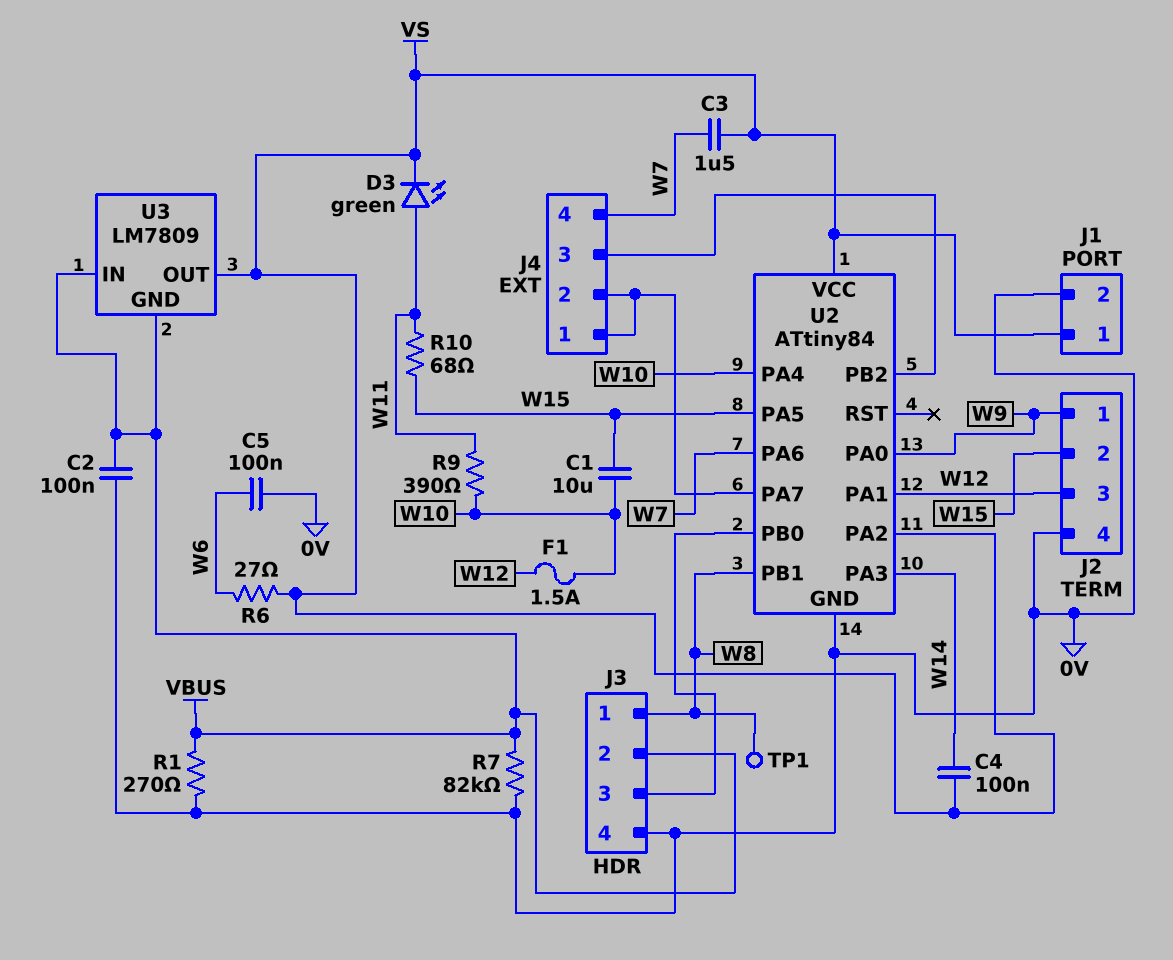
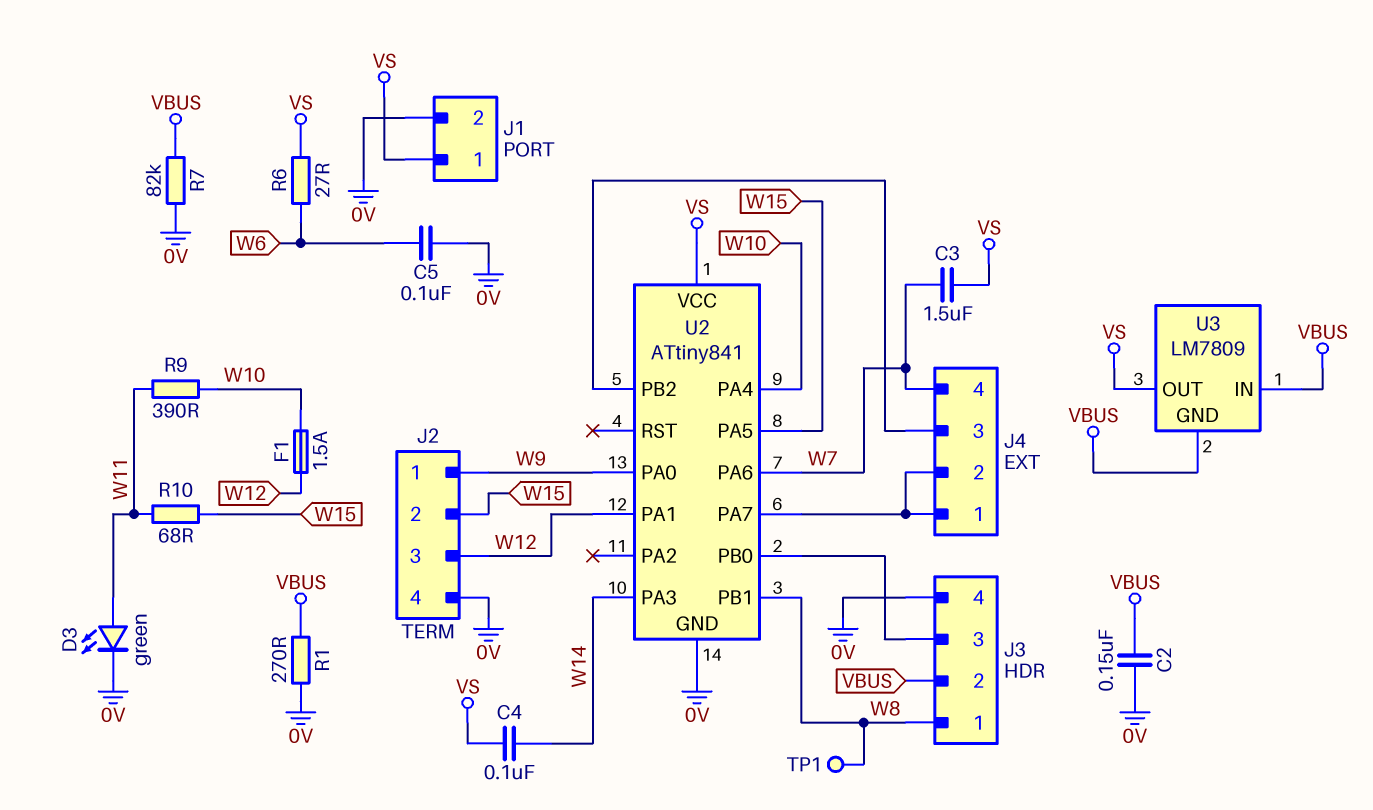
C1: 10uF (W10, W15) -> none
C2: 100nF (0V, VBUS) -> 150nF (0V, VBUS)
D3: LED green (A W11, K VS) -> LED green (A W11, K 0V)
U2: ATtiny84 -> ATtiny841
U2 pin PA2: VS -> none

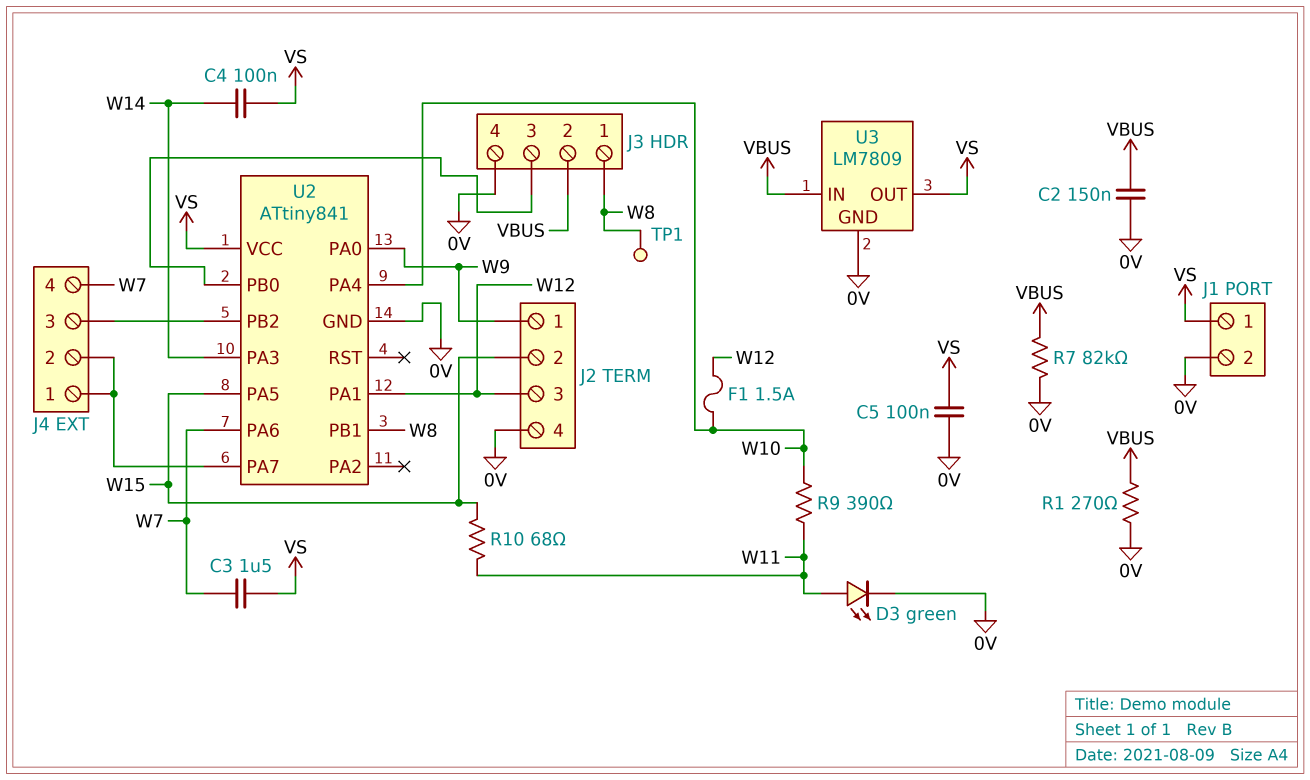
C5: 100nF (0V, W6) -> 100nF (0V, VS)
R6: 27 (VS, W6) -> none
U3 pin GND: VBUS -> 0V

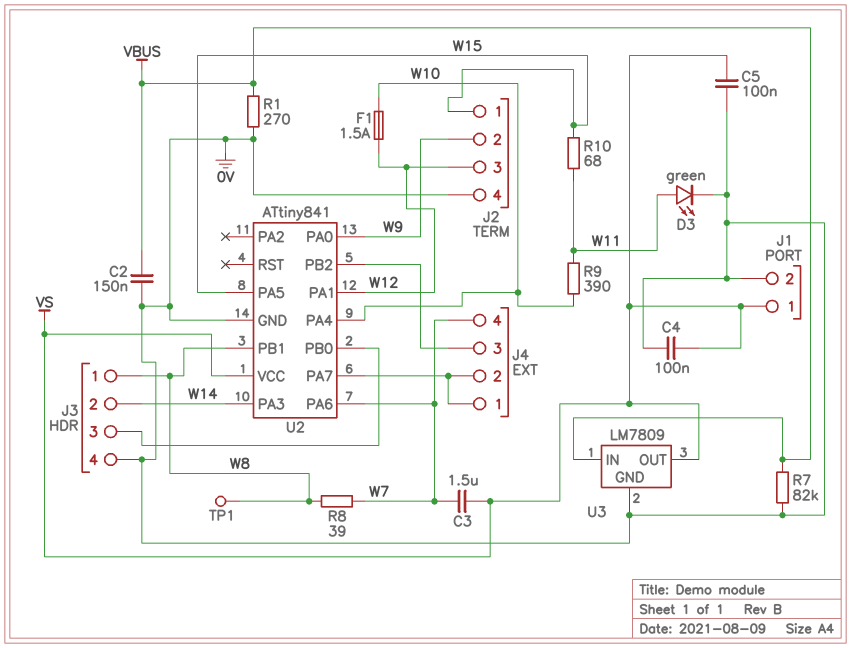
C4: 100nF (VS, W14) -> 100nF (0V, VS)
J2 pin 1: W9 -> W15
J2 pin 2: W15 -> W9
J3 pin 2: VBUS -> W14
R8: none -> 39 (W7, W8)

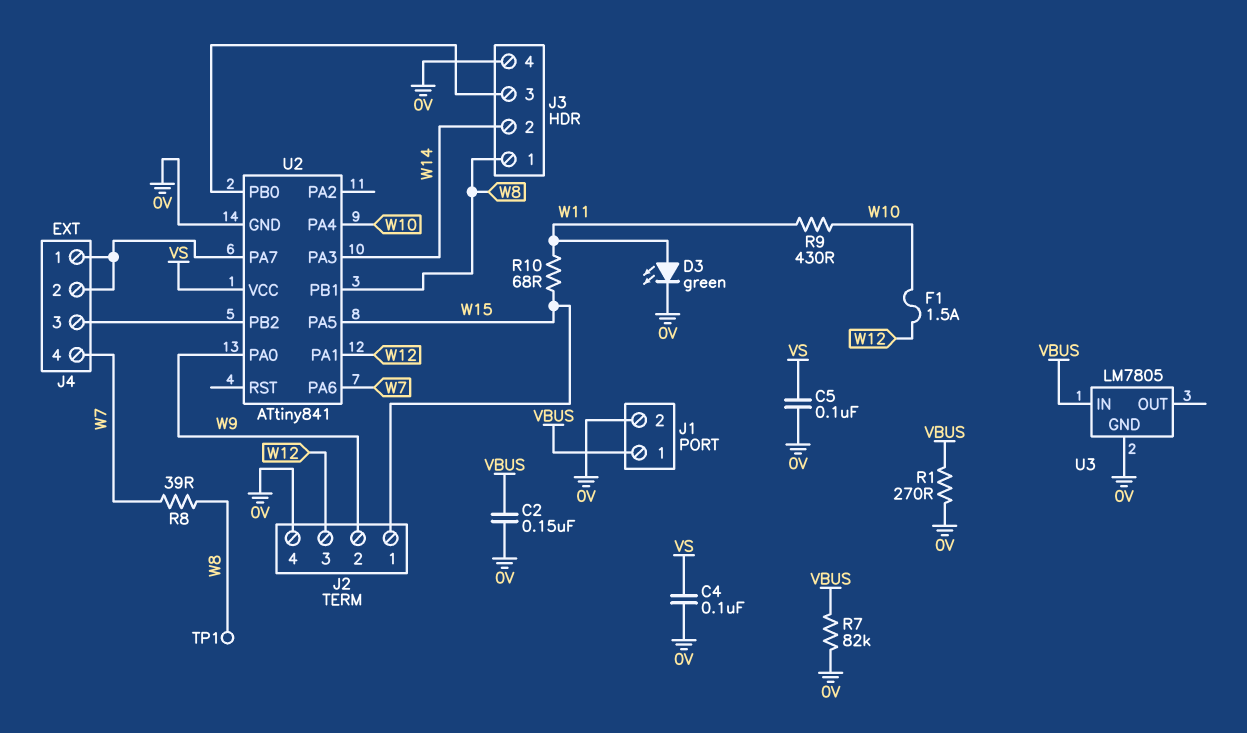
C3: 1.5uF (VS, W7) -> none
J1 pin 1: VS -> VBUS
R9: 390 (W10, W11) -> 430 (W10, W11)
U3: LM7809 -> LM7805
U3 pin OUT: VS -> none

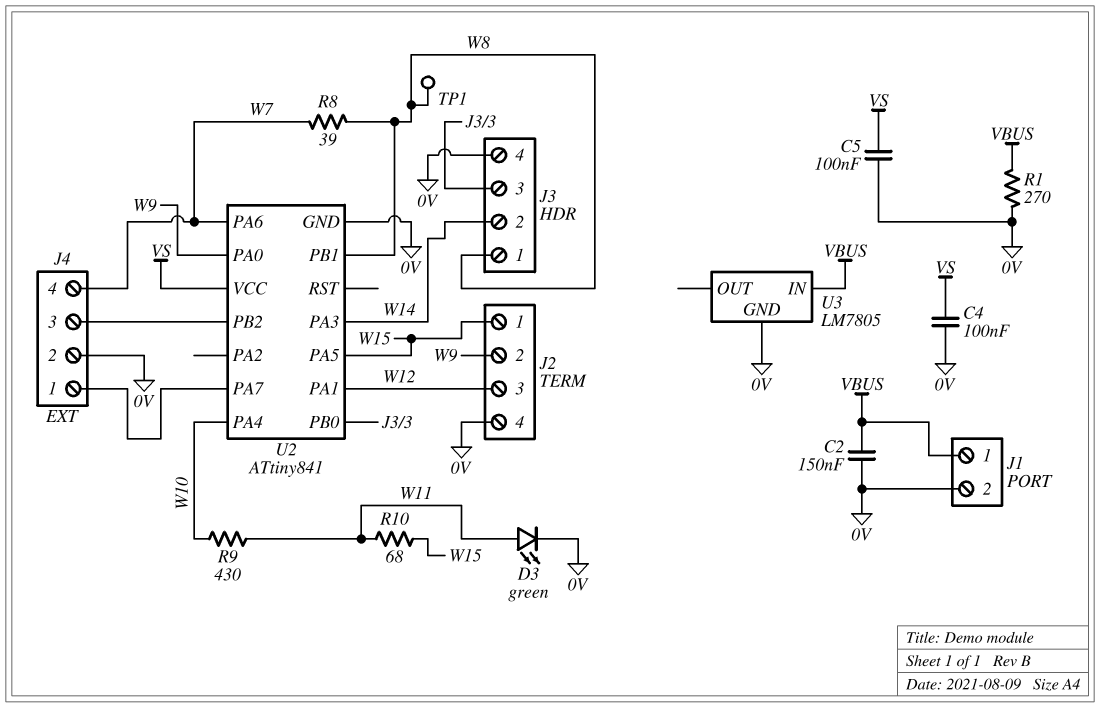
F1: 1.5A (W10, W12) -> none
J4 pin 2: J4/1 -> 0V
R7: 82k (0V, VBUS) -> none

